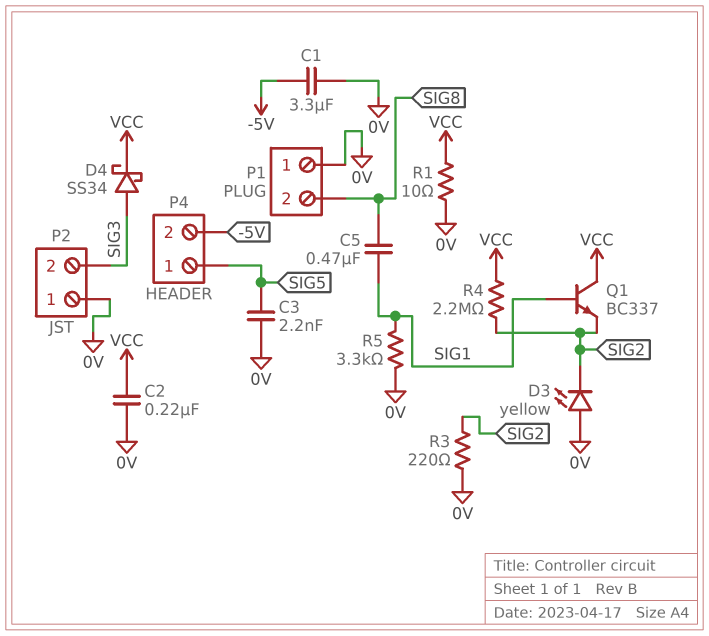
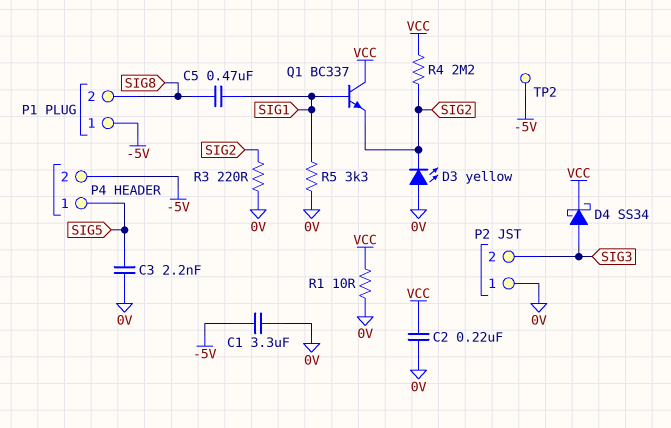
P1 pin 1: 0V -> -5V
TP2: none -> test point (-5V)

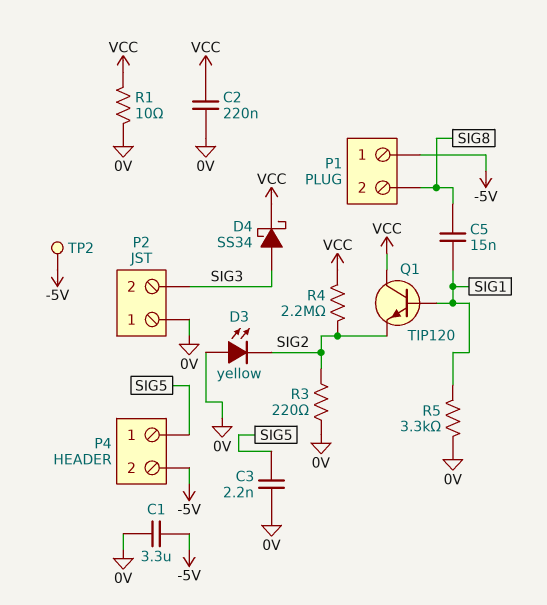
C5: 470nF (SIG1, SIG8) -> 15nF (SIG1, SIG8)
Q1: NPN BC337 (B SIG1, C VCC, E SIG2) -> NPN TIP120 (B SIG1, C VCC, E SIG2)

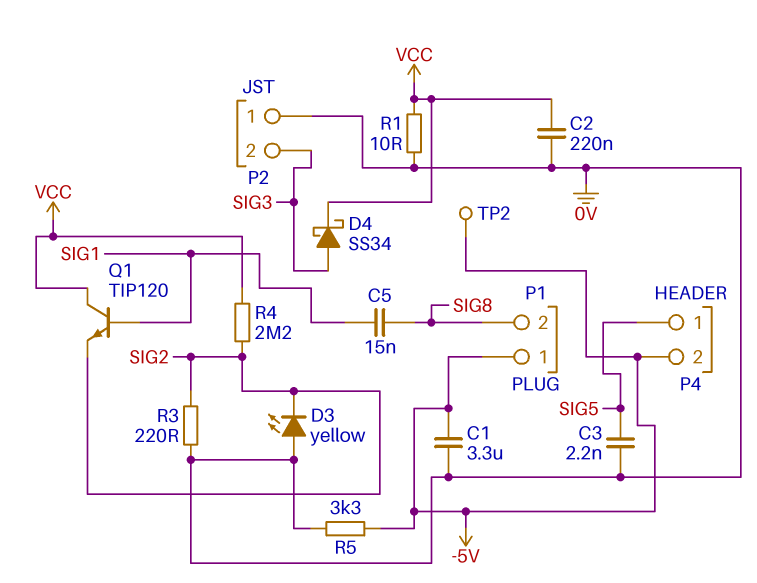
R5: 3.3k (0V, SIG1) -> 3.3k (-5V, 0V)

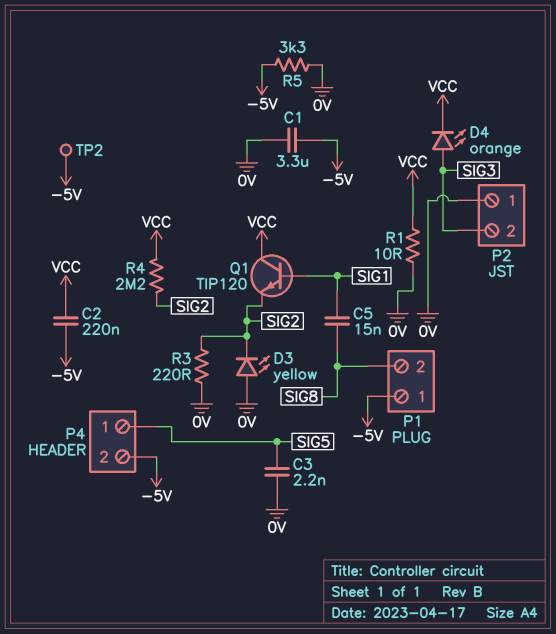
C2: 220nF (0V, VCC) -> 220nF (-5V, VCC)
D4: schottky SS34 (A SIG3, K VCC) -> LED orange (A SIG3, K VCC)

